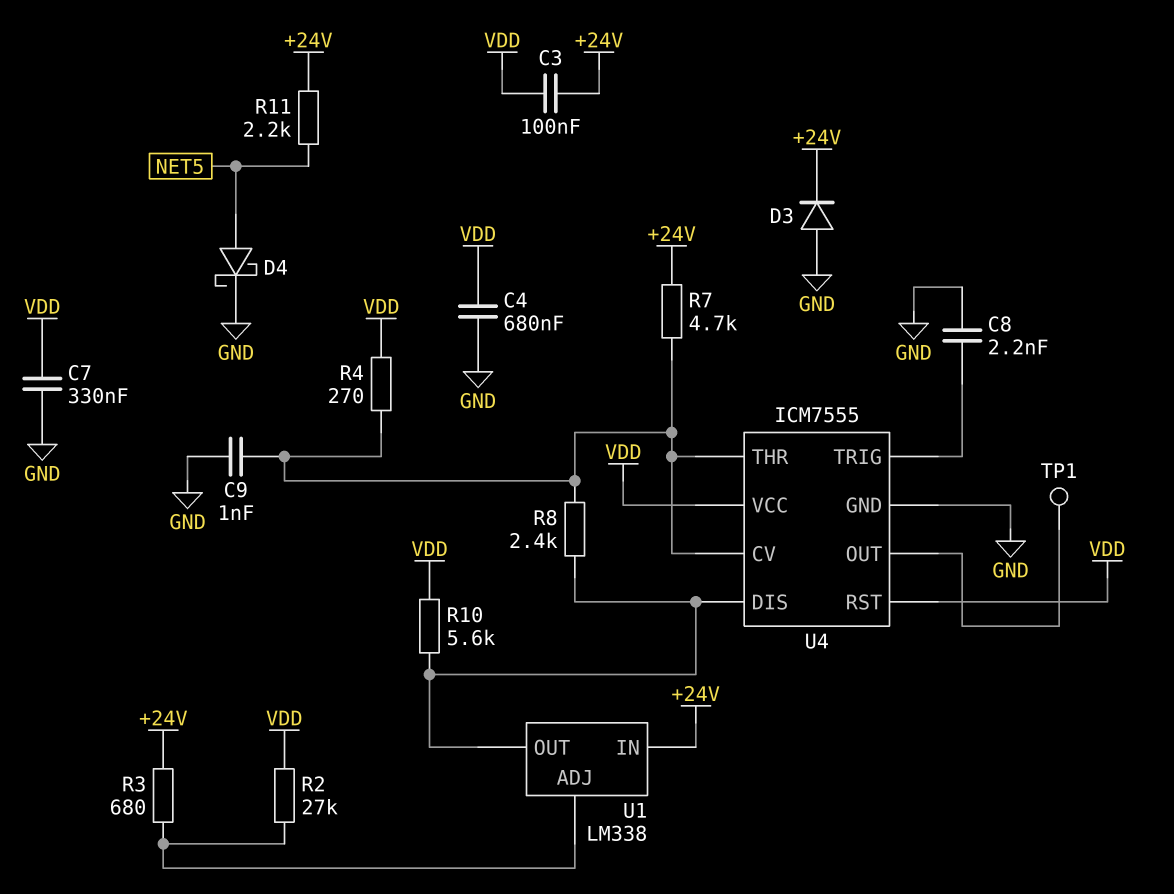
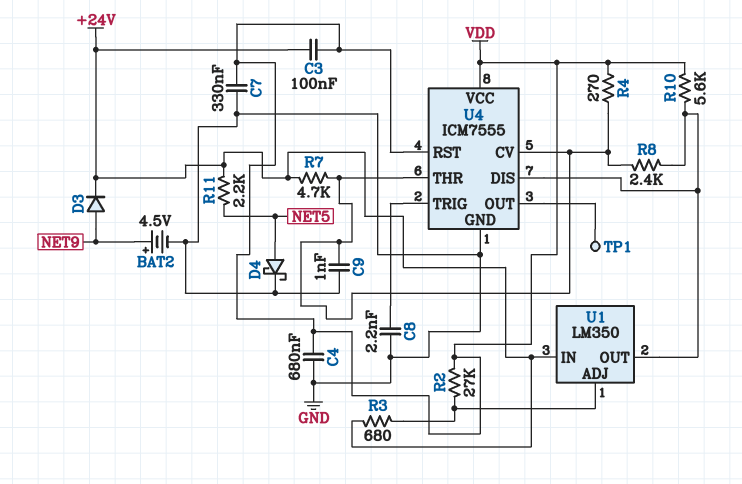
BAT2: none -> 4.5V (plus NET9, minus GND)
D3: diode (A GND, K +24V) -> diode (A NET9, K +24V)
U1: LM338 -> LM350

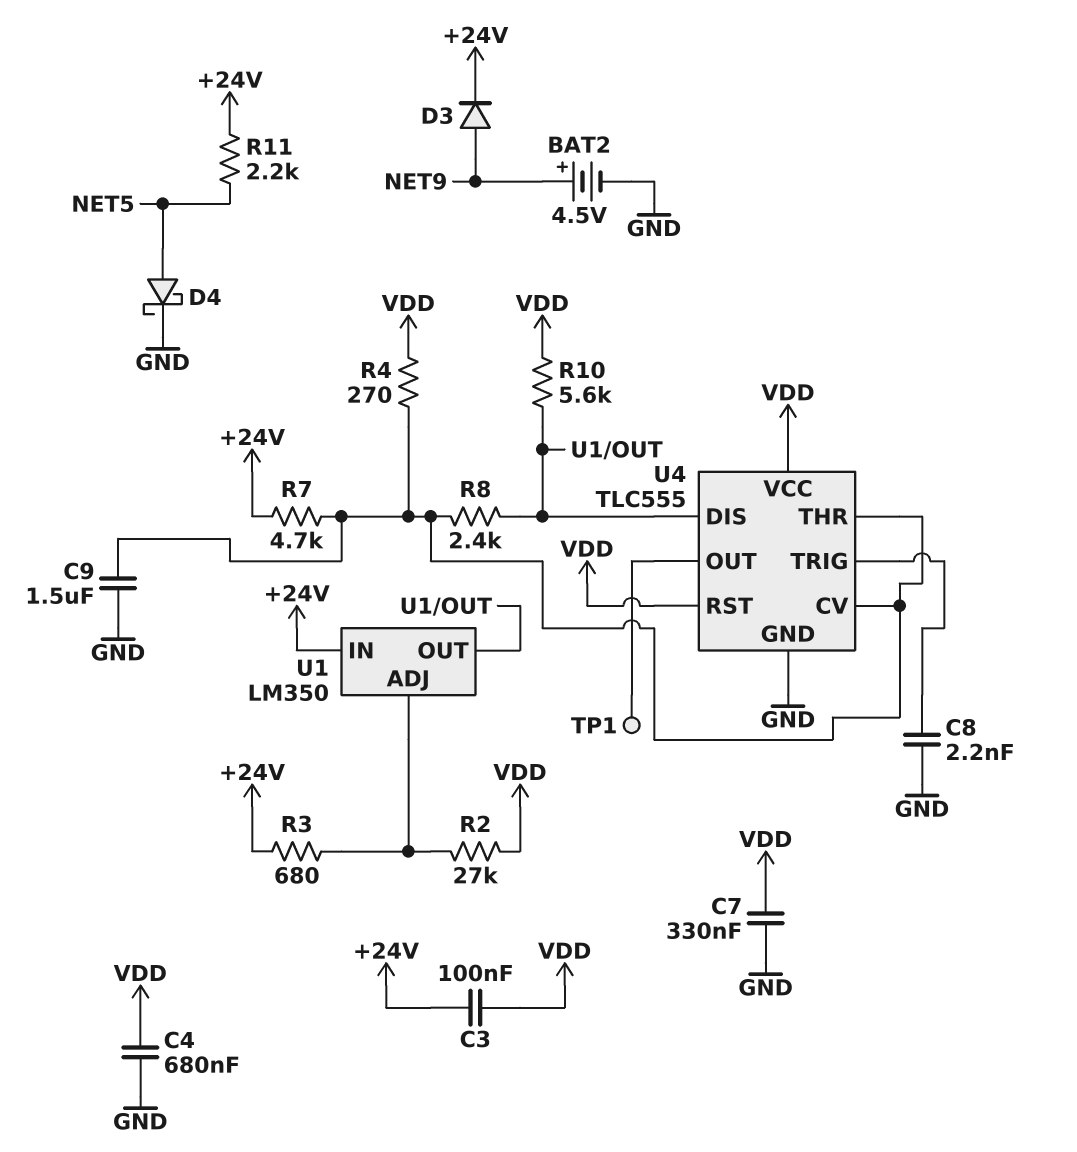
C9: 1nF (GND, U4/CV) -> 1.5uF (GND, U4/CV)
U4: ICM7555 -> TLC555

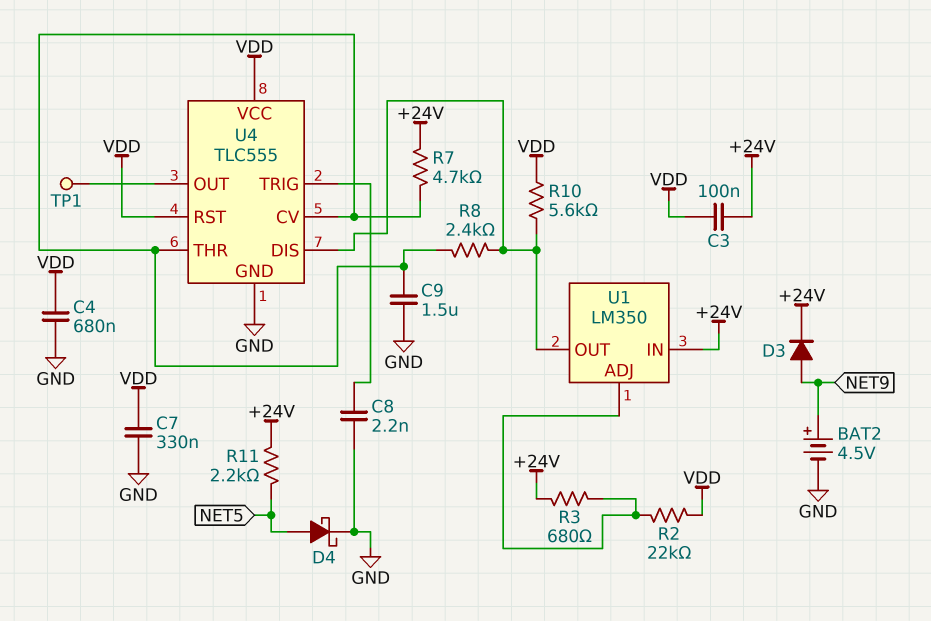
R2: 27k (U1/ADJ, VDD) -> 22k (U1/ADJ, VDD)
R4: 270 (U4/CV, VDD) -> none

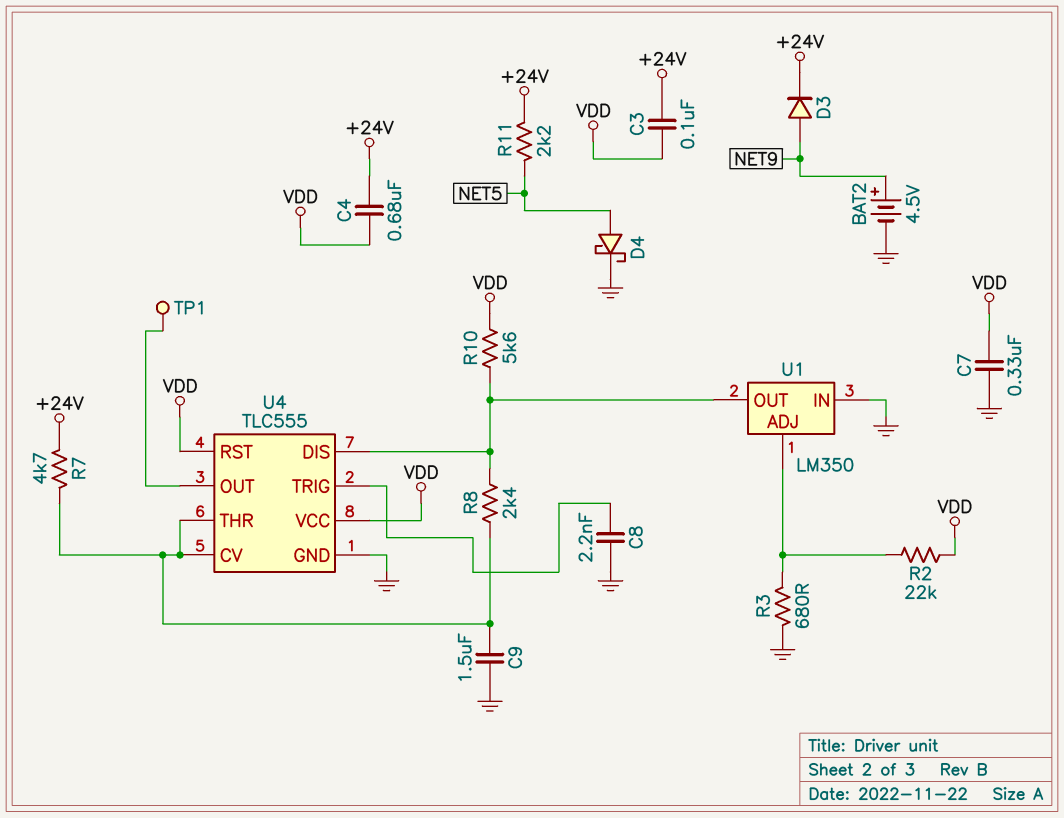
C4: 680nF (GND, VDD) -> 680nF (+24V, VDD)
R3: 680 (+24V, U1/ADJ) -> 680 (GND, U1/ADJ)
U1 pin IN: +24V -> GND

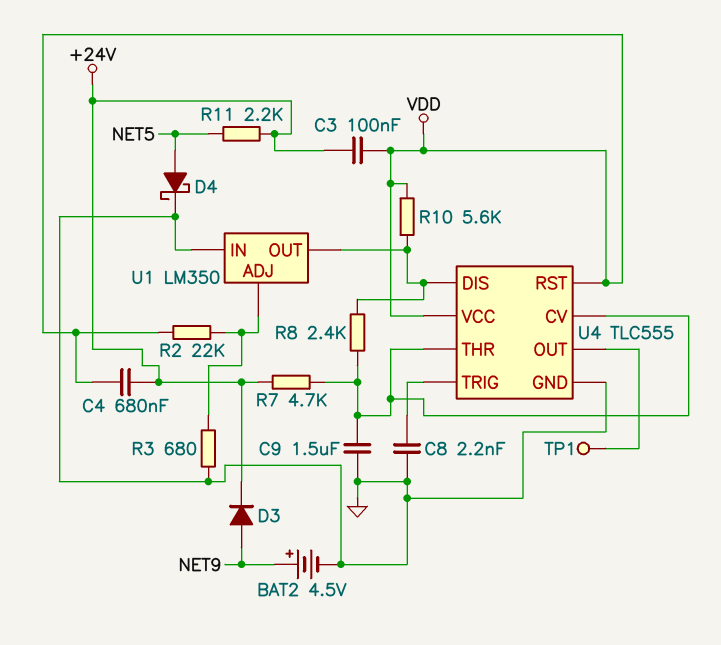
C7: 330nF (GND, VDD) -> none

